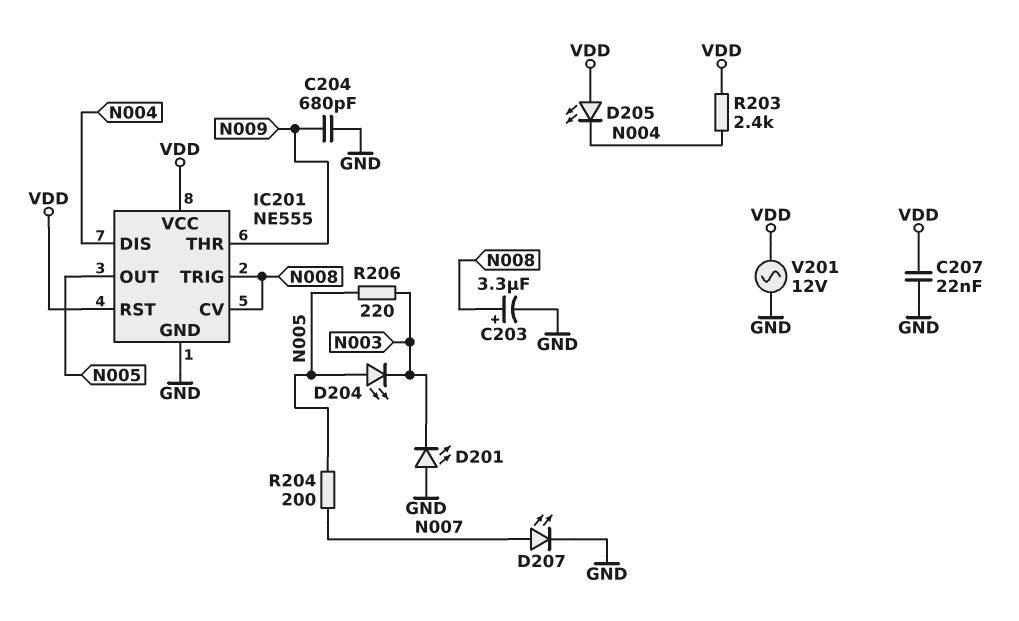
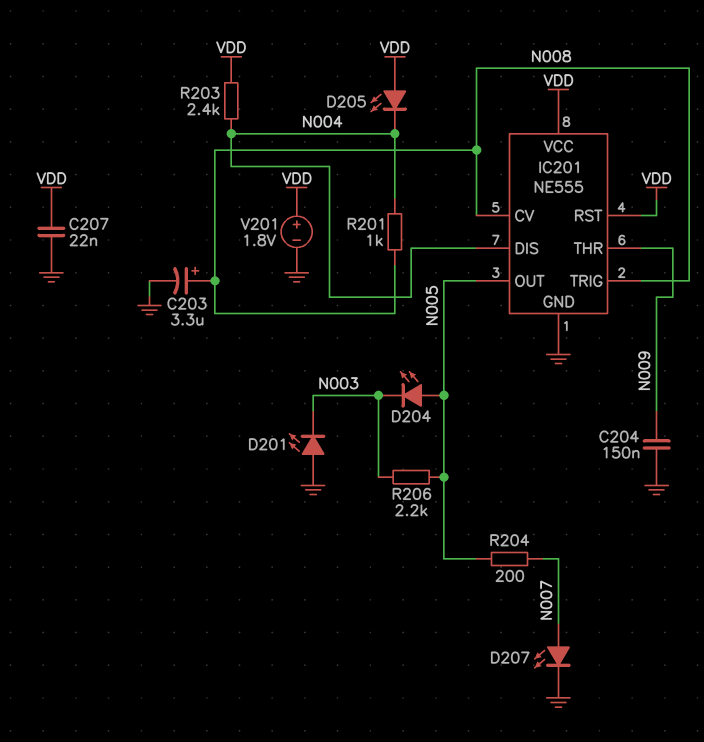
C204: 680pF (GND, N009) -> 150nF (GND, N009)
R201: none -> 1k (N004, N008)
R206: 220 (N003, N005) -> 2.2k (N003, N005)
V201: AC 12V (GND, VDD) -> 1.8V (plus VDD, minus GND)

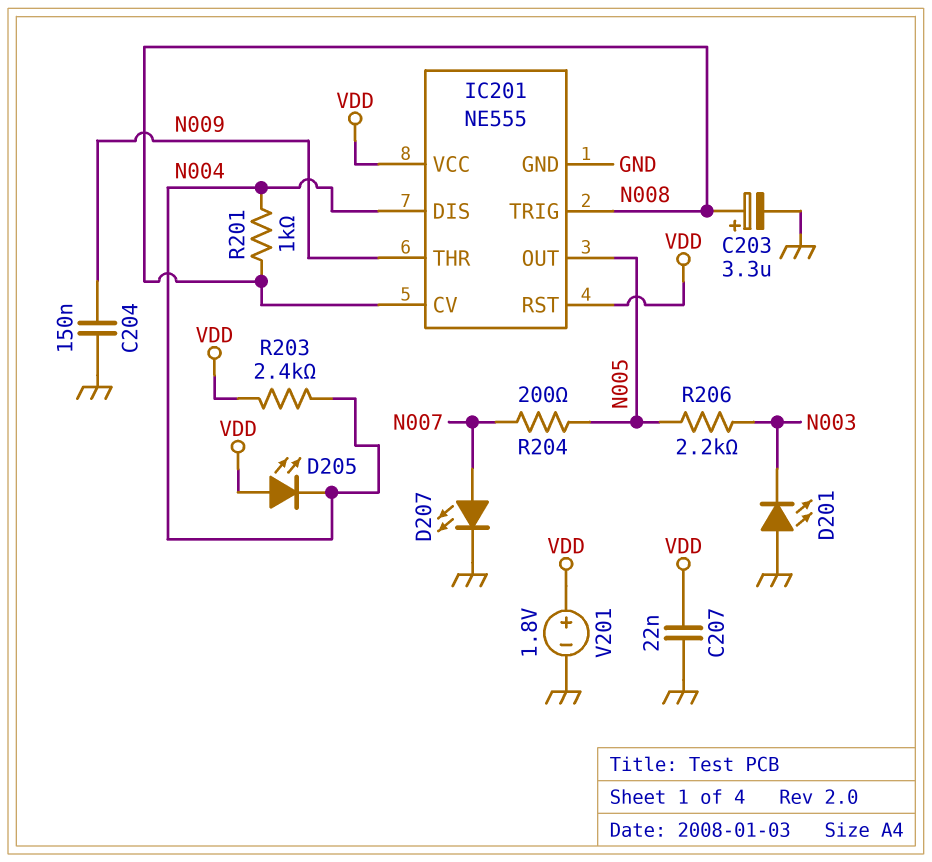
D204: LED (A N005, K N003) -> none

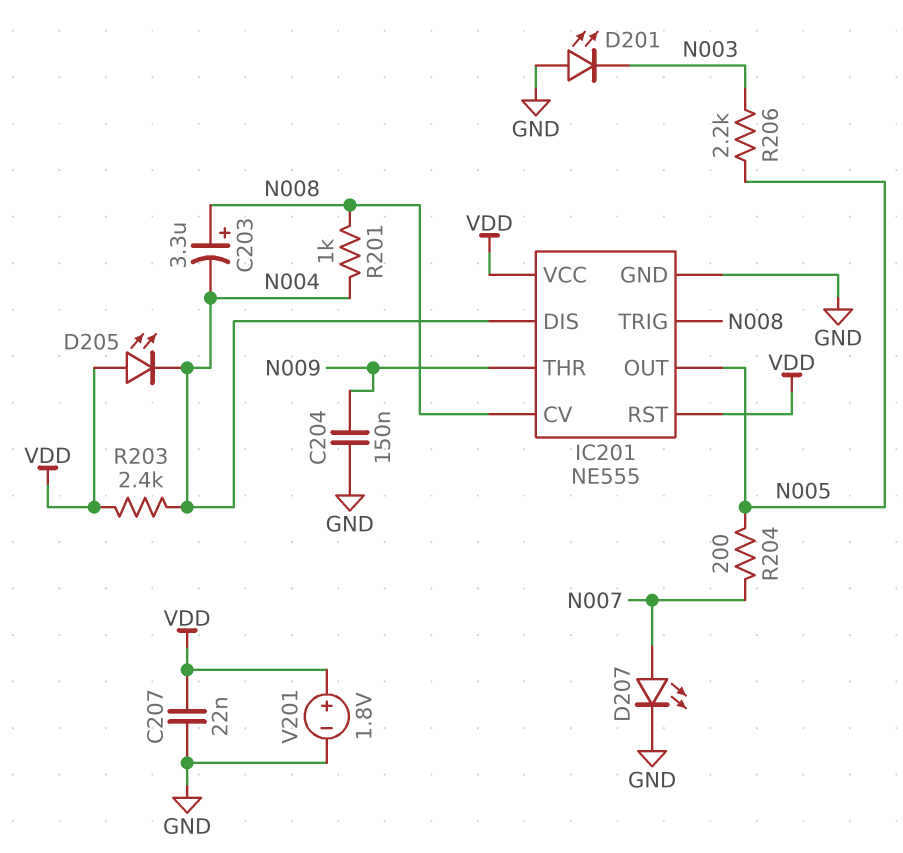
C203: 3.3uF (plus N008, minus GND) -> 3.3uF (plus N008, minus N004)

